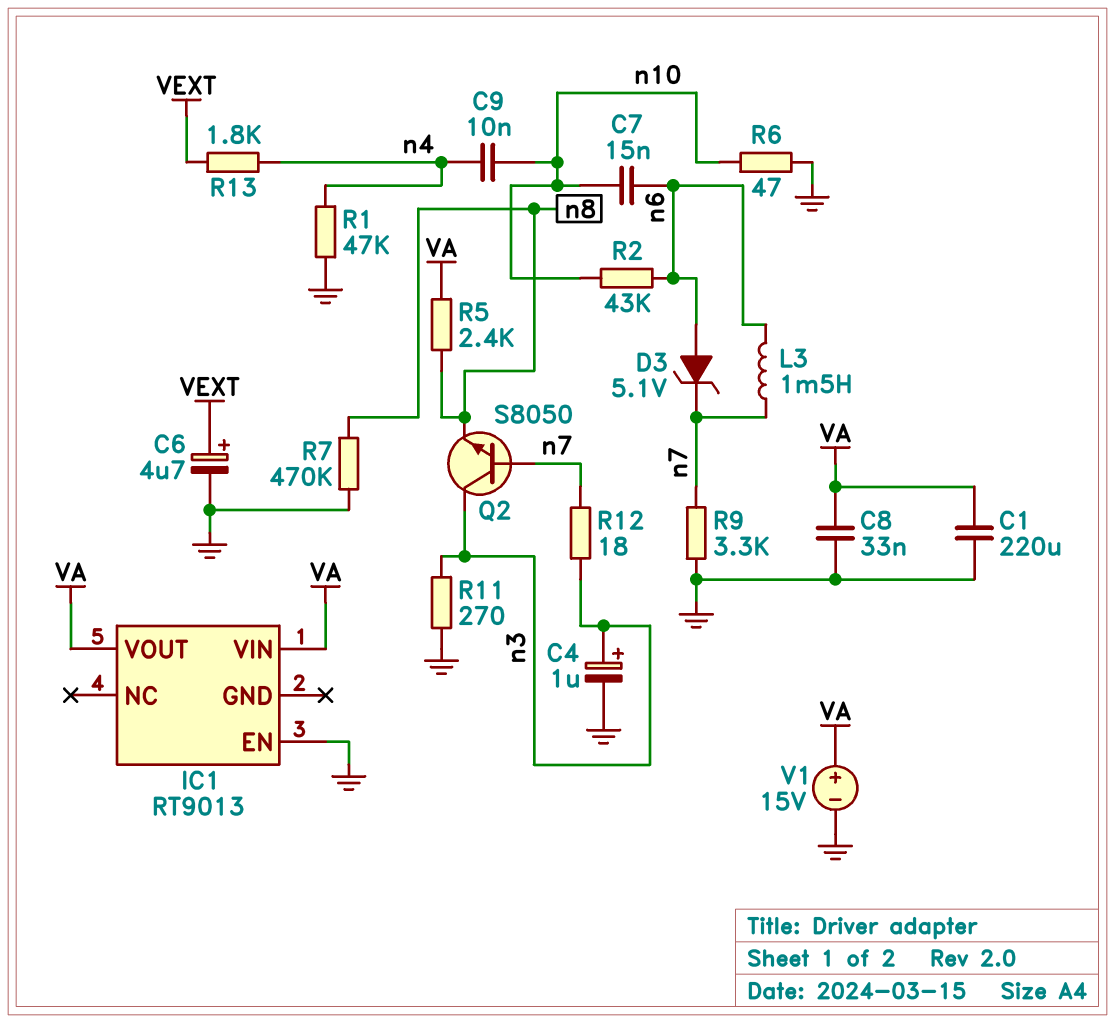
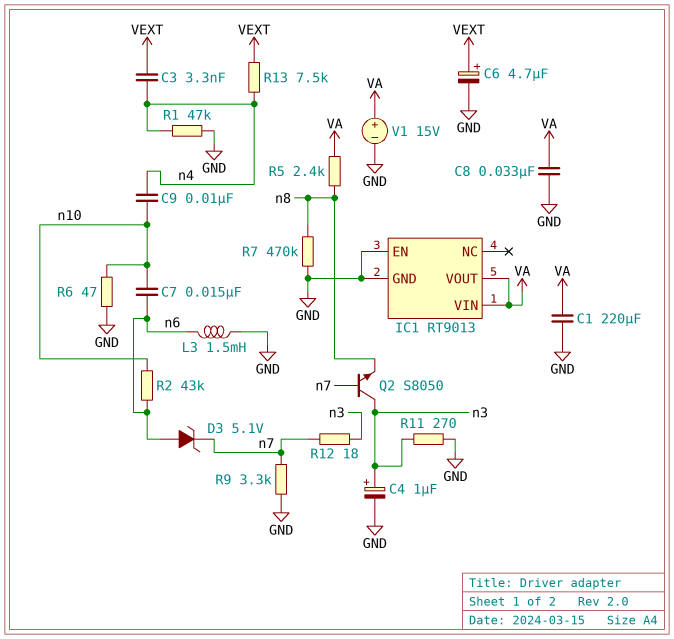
C3: none -> 3.3nF (VEXT, n4)
IC1 pin GND: none -> GND
L3: 1.5mH (n6, n7) -> 1.5mH (GND, n6)
R13: 1.8k (VEXT, n4) -> 7.5k (VEXT, n4)

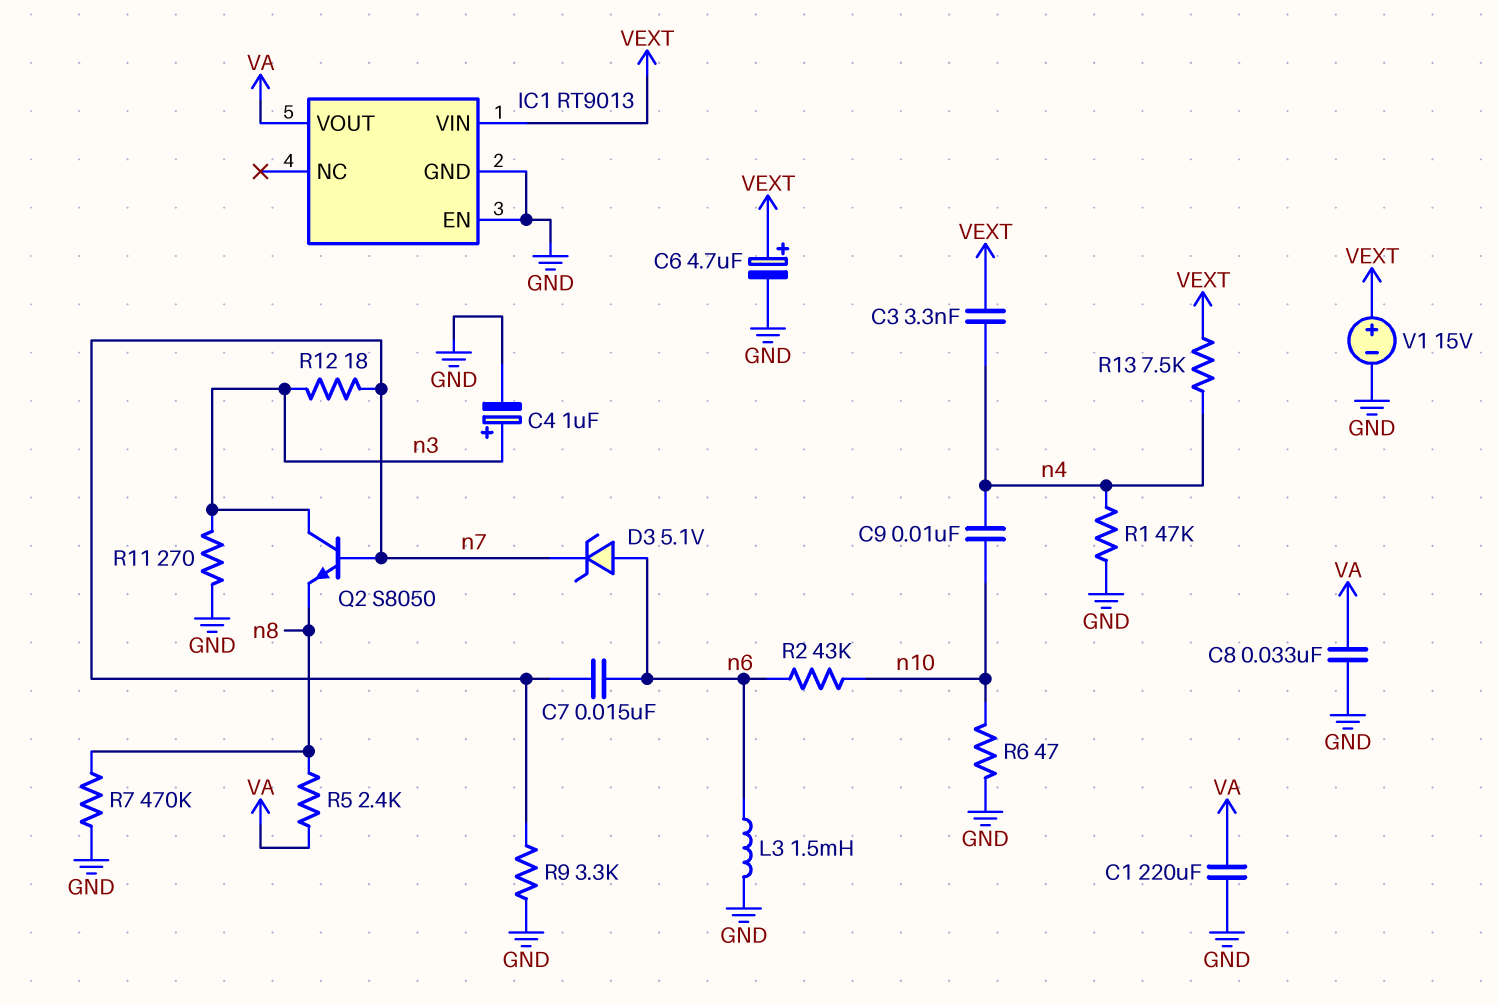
C7: 15nF (n6, n10) -> 15nF (n6, n7)
IC1 pin VIN: VA -> VEXT
V1: 15V (plus VA, minus GND) -> 15V (plus VEXT, minus GND)

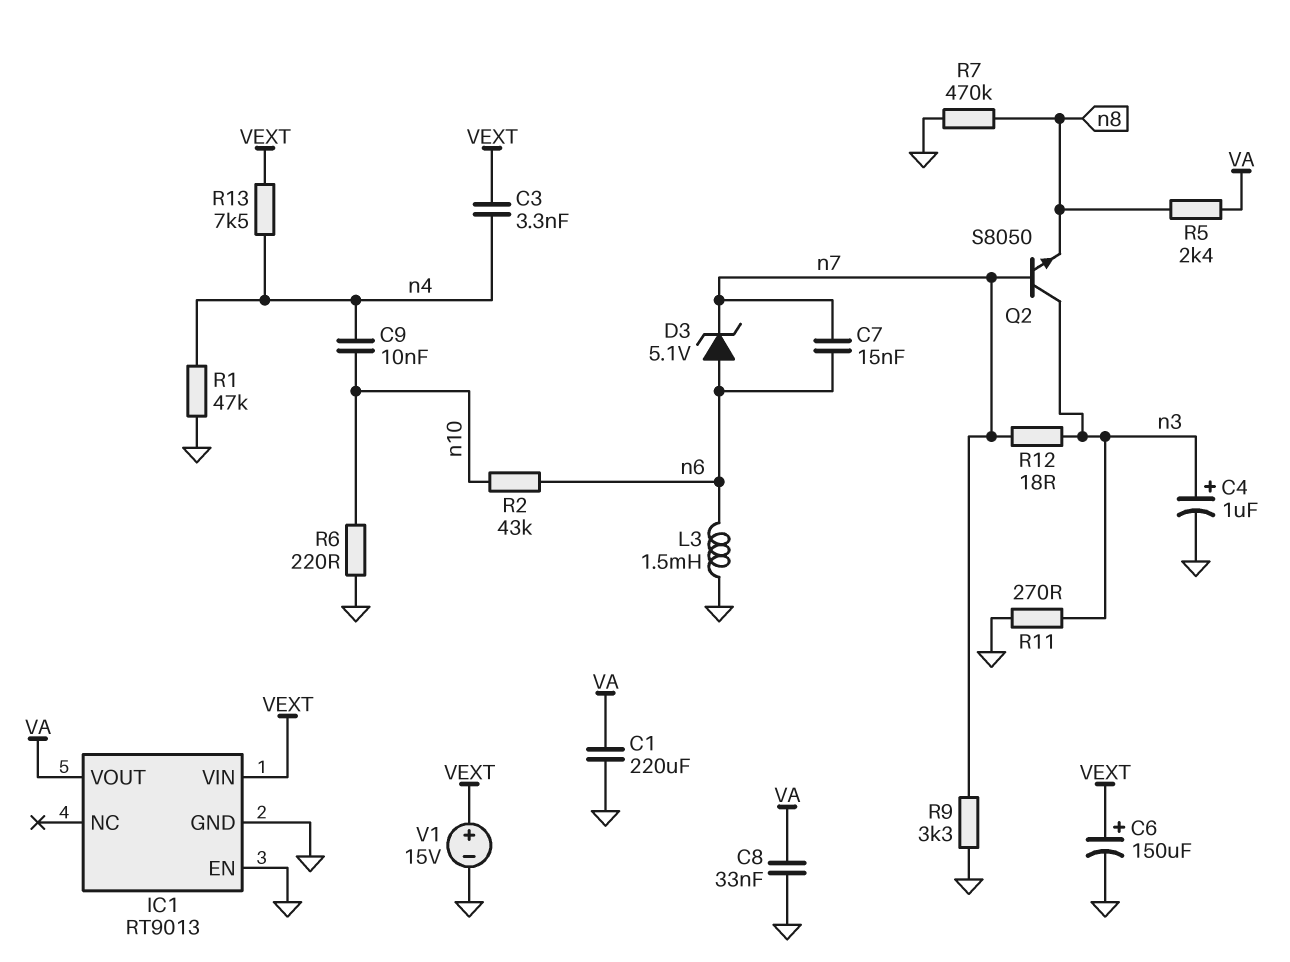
C6: 4.7uF (plus VEXT, minus GND) -> 150uF (plus VEXT, minus GND)
R6: 47 (GND, n10) -> 220 (GND, n10)

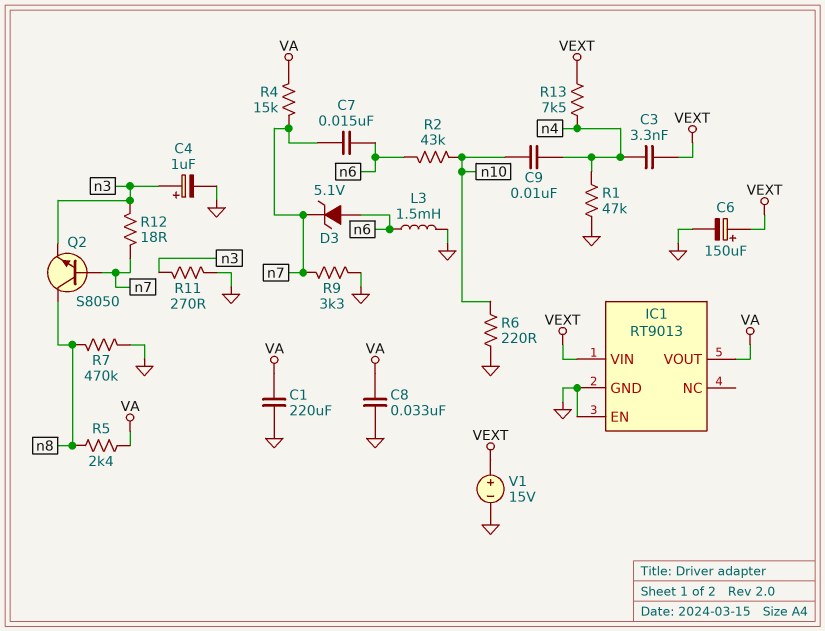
Q2: NPN S8050 (B n7, C n3, E n8) -> NPN S8050 (B n7, C n8, E n3)
R4: none -> 15k (VA, n7)

